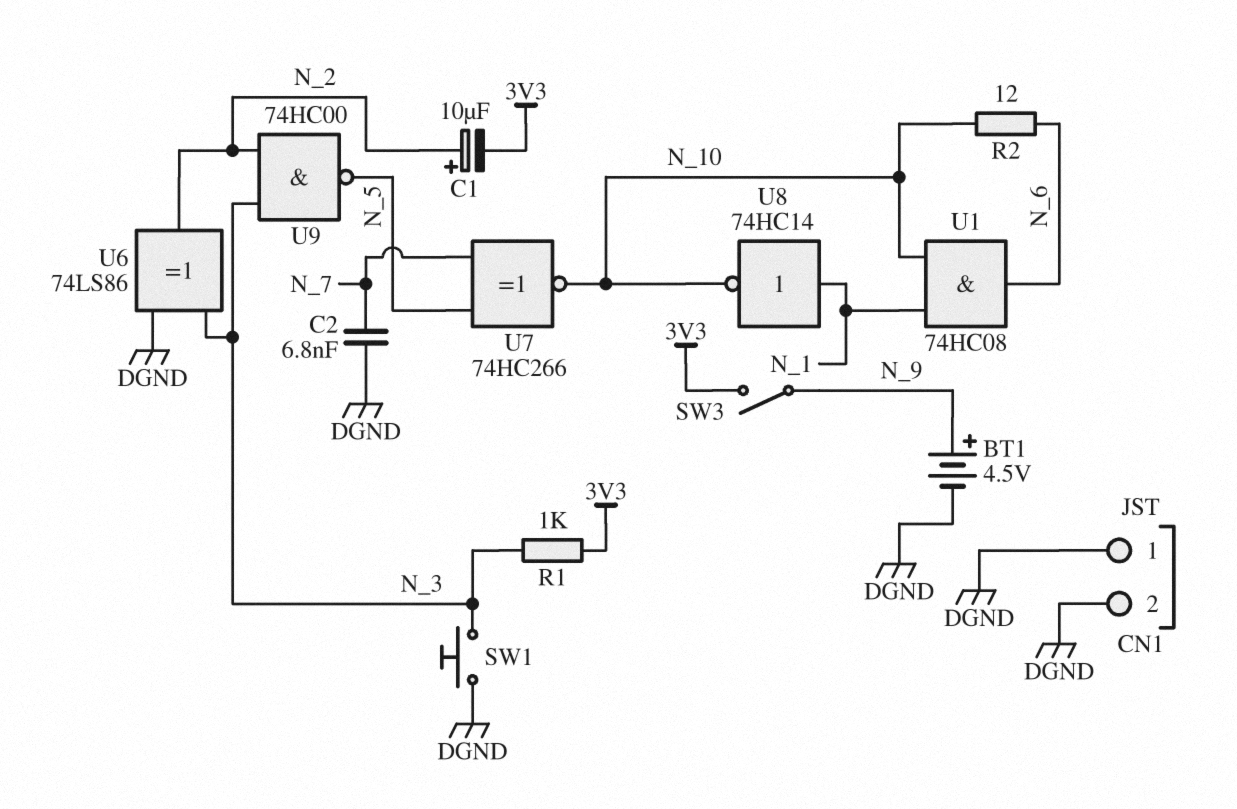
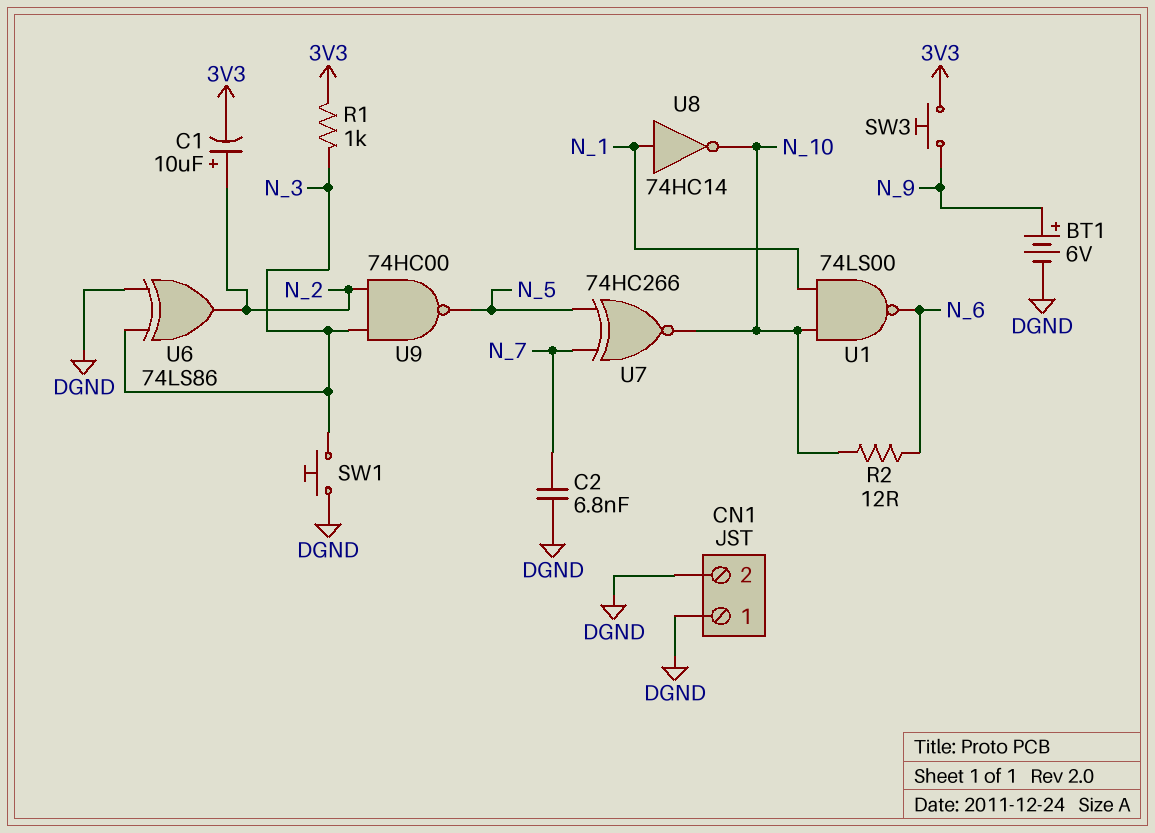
BT1: 4.5V (plus N_9, minus DGND) -> 6V (plus N_9, minus DGND)
SW3: switch (3V3, N_9) -> button (3V3, N_9)
U1: AND 74HC08 (in N_1, in N_10, out N_6) -> NAND 74LS00 (in N_1, in N_10, out N_6)

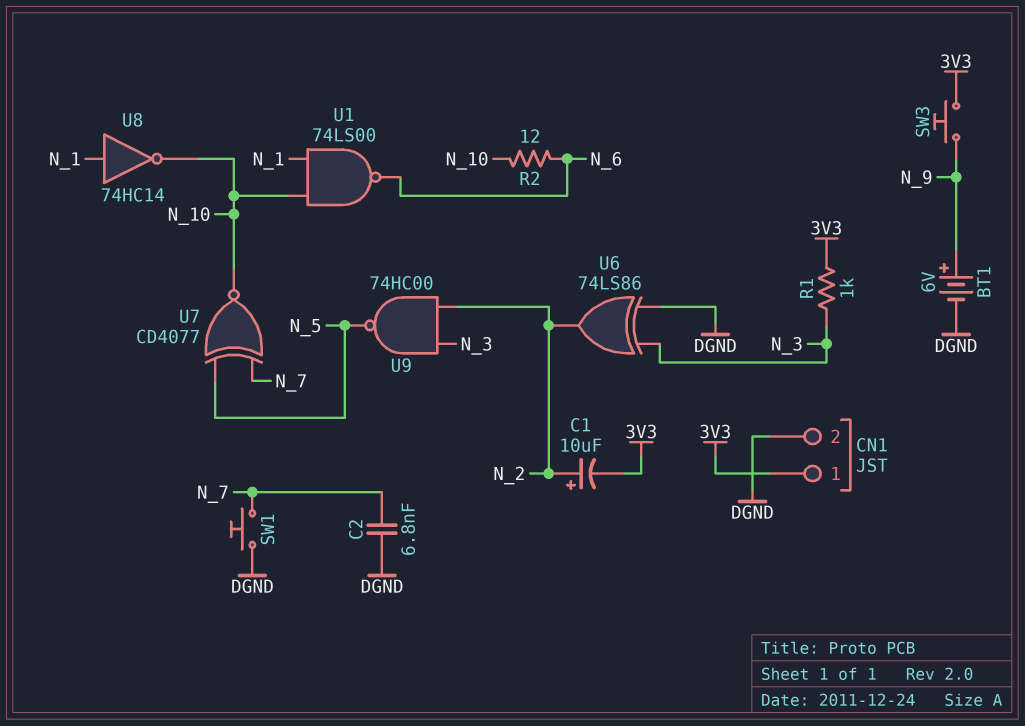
CN1 pin 1: DGND -> 3V3
SW1: button (DGND, N_3) -> button (DGND, N_7)
U7: XNOR 74HC266 (in N_5, in N_7, out N_10) -> XNOR CD4077 (in N_5, in N_7, out N_10)

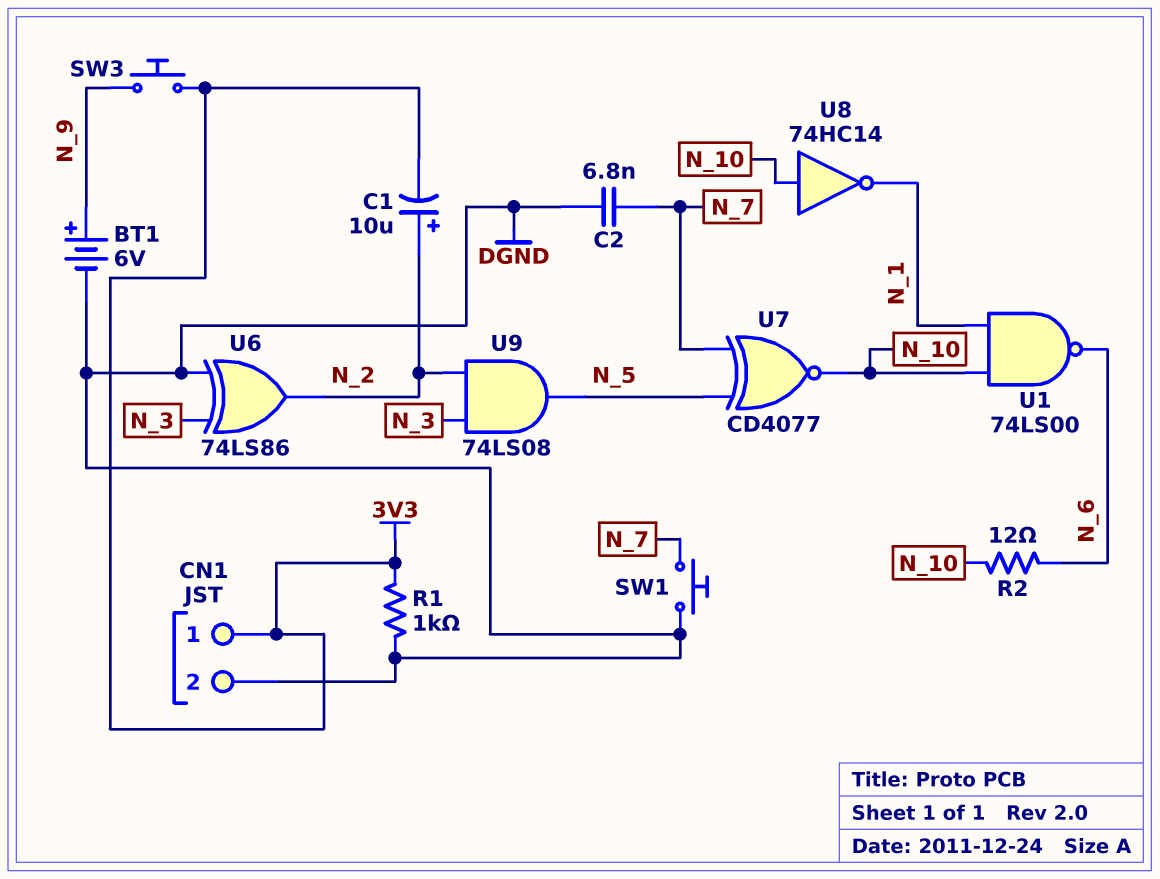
R1: 1k (3V3, N_3) -> 1k (3V3, DGND)
U8: NOT 74HC14 (in N_1, out N_10) -> NOT 74HC14 (in N_10, out N_1)
U9: NAND 74HC00 (in N_2, in N_3, out N_5) -> AND 74LS08 (in N_2, in N_3, out N_5)

